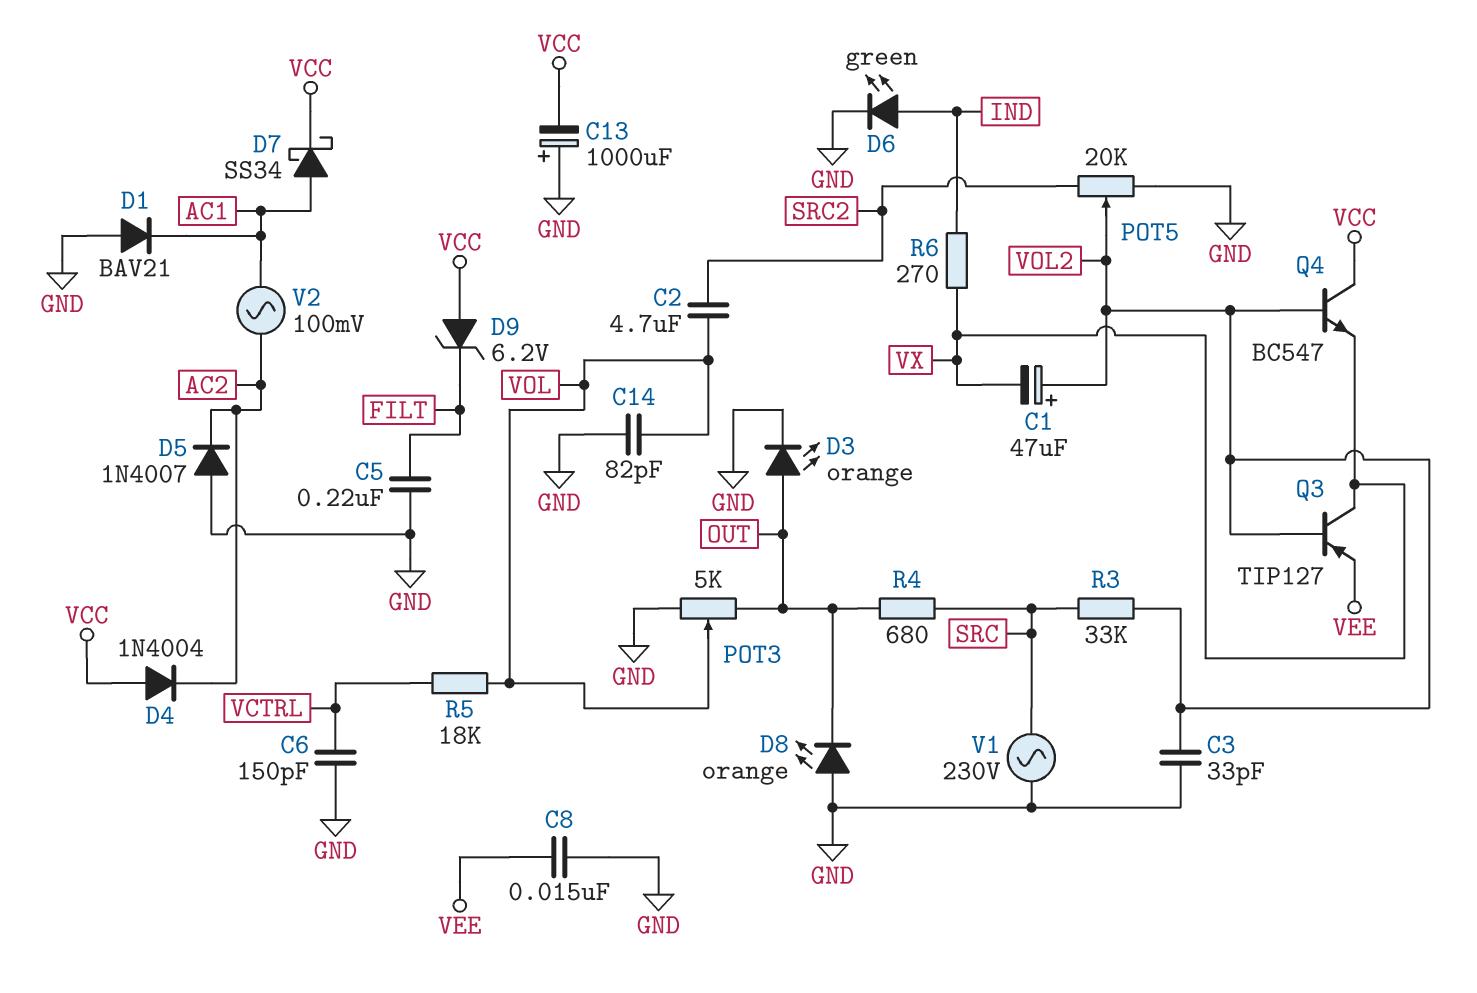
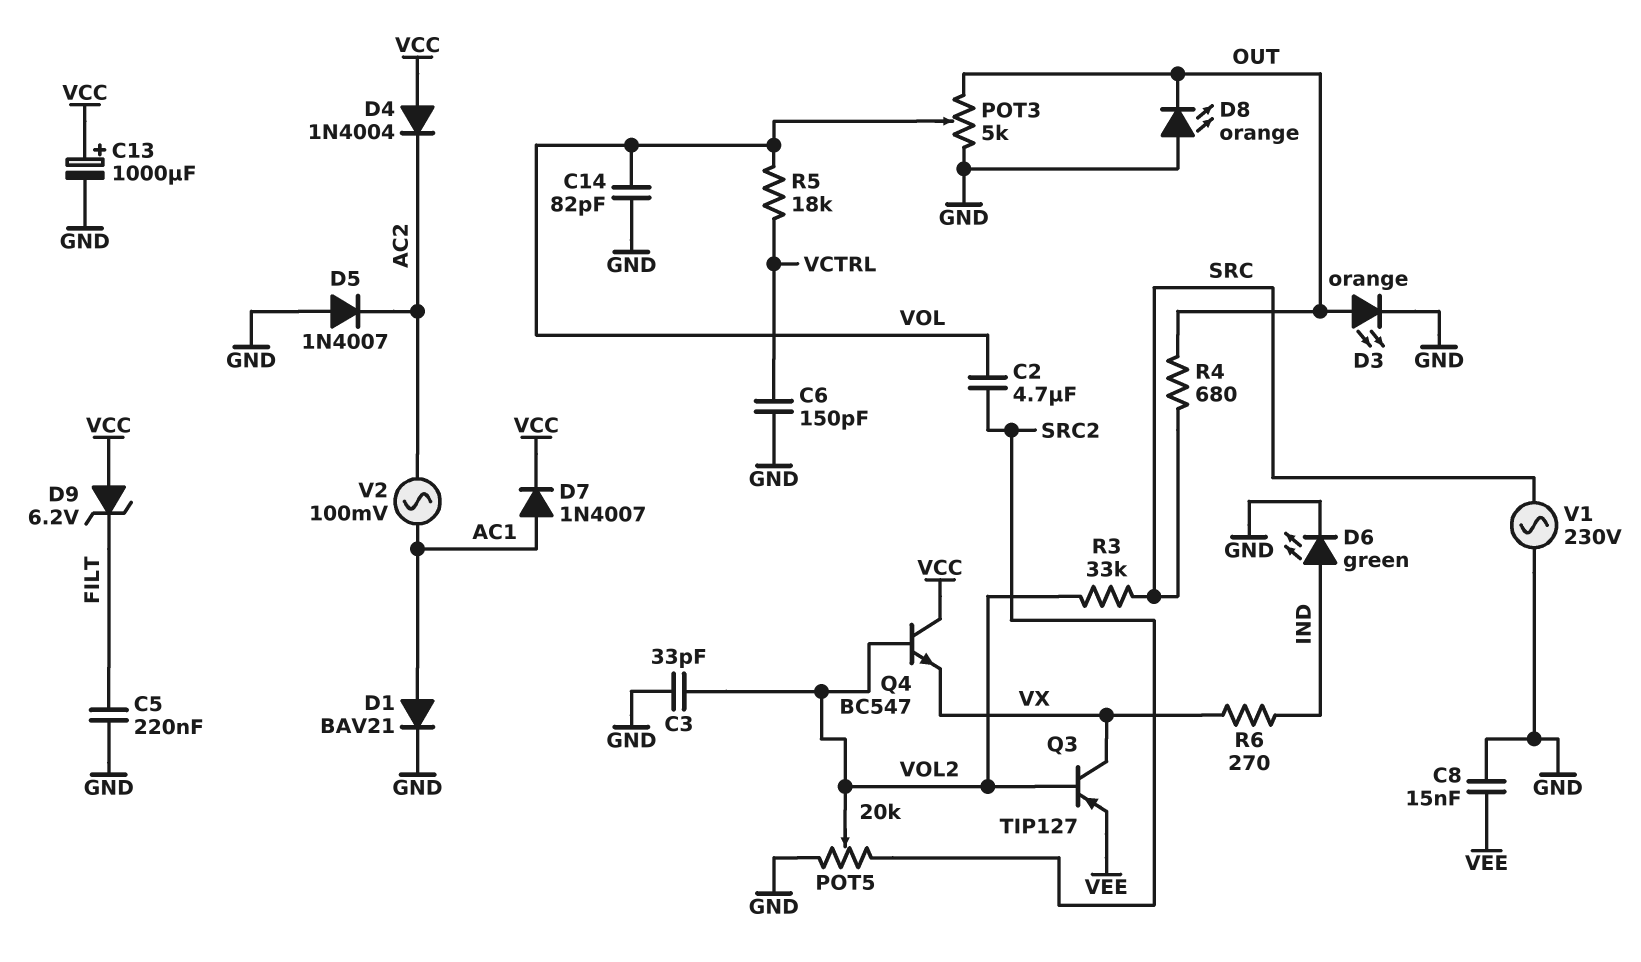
C1: 47uF (plus VOL2, minus VX) -> none
C13: 1000uF (plus GND, minus VCC) -> 1000uF (plus VCC, minus GND)
D1: diode BAV21 (A GND, K AC1) -> diode BAV21 (A AC1, K GND)
D7: schottky SS34 (A AC1, K VCC) -> diode 1N4007 (A AC1, K VCC)

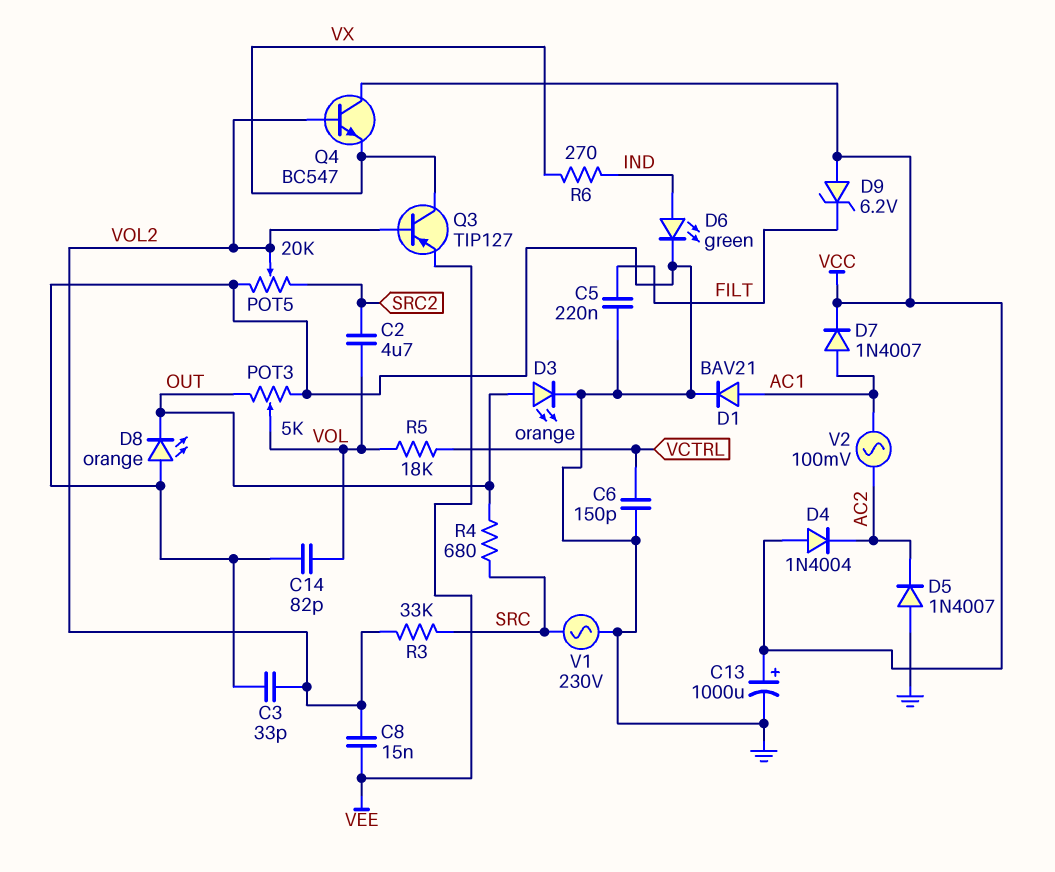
C8: 15nF (GND, VEE) -> 15nF (VEE, VOL2)

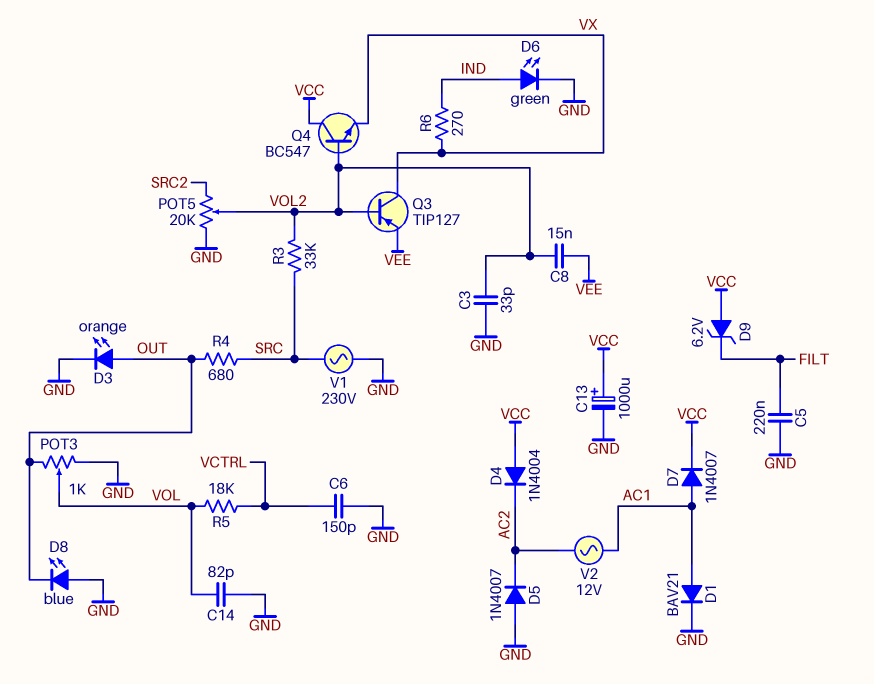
C2: 4.7uF (SRC2, VOL) -> none
D8: LED orange (A GND, K OUT) -> LED blue (A GND, K OUT)
POT3: 5k (GND, OUT, wiper VOL) -> 1k (GND, OUT, wiper VOL)
V2: AC 100mV (AC1, AC2) -> AC 12V (AC1, AC2)

